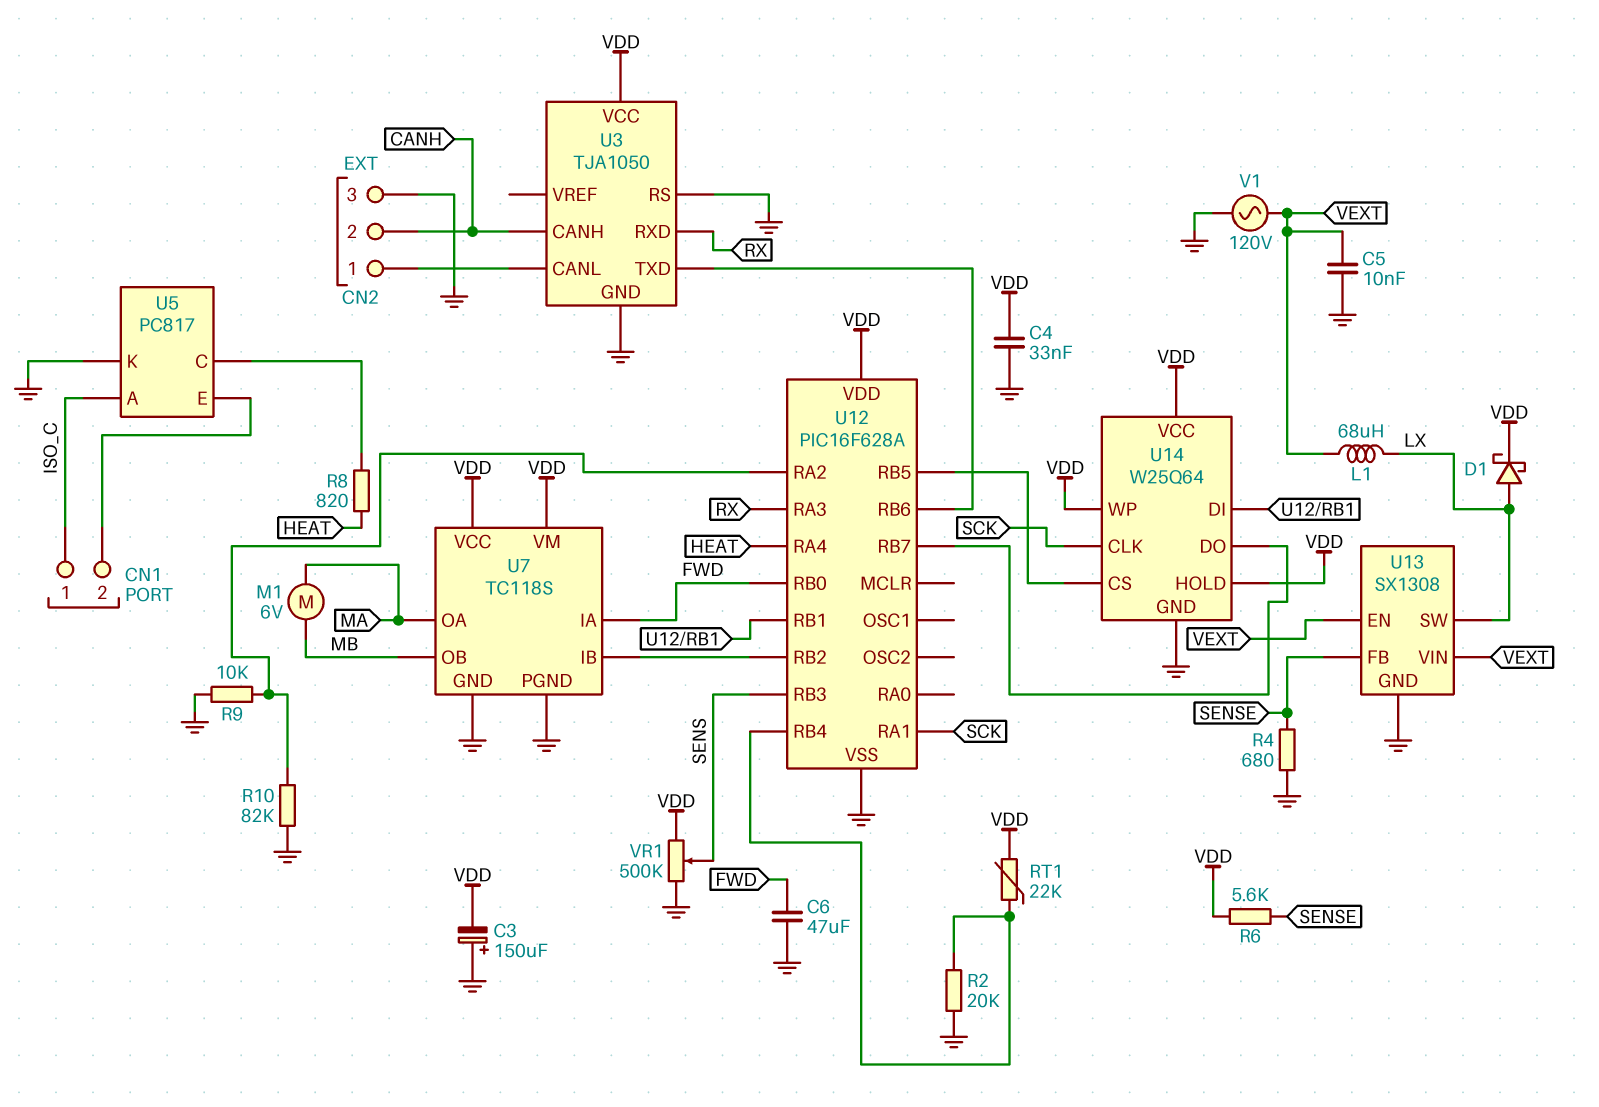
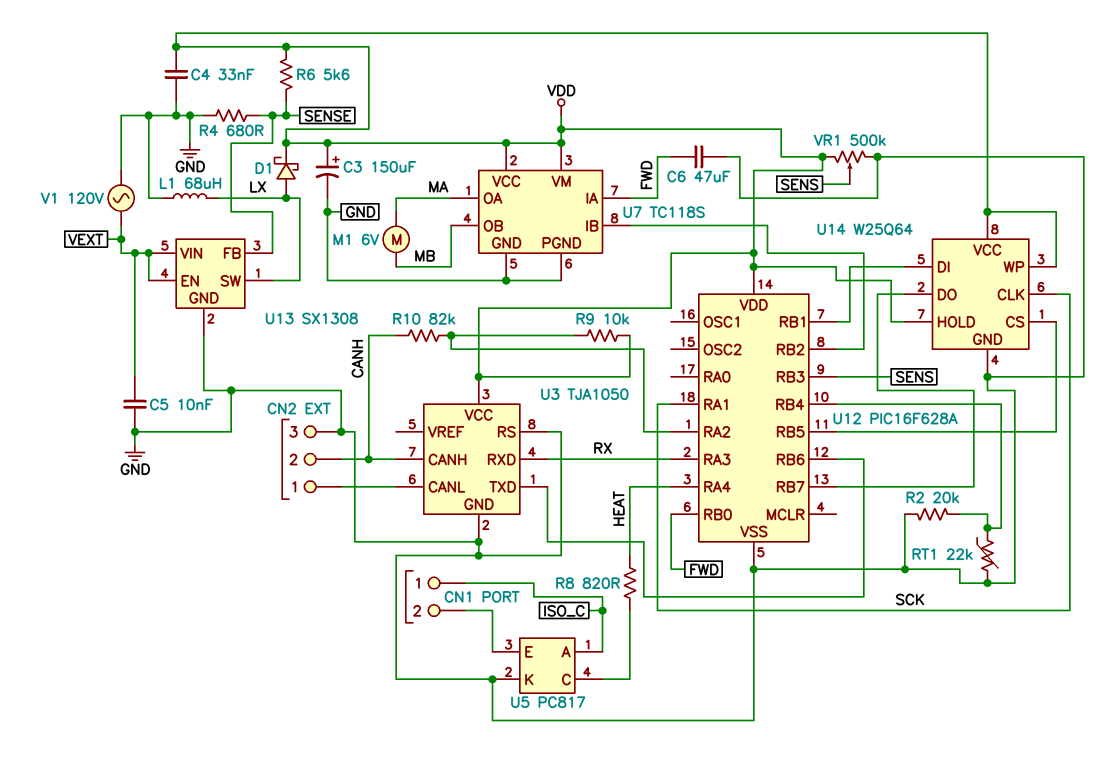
C3: 150uF (plus GND, minus VDD) -> 150uF (plus VDD, minus GND)
L1: 68uH (LX, VEXT) -> 68uH (GND, LX)
R9: 10k (GND, U12/RA2) -> 10k (U12/RA2, VDD)
R10: 82k (GND, U12/RA2) -> 82k (CANH, U12/RA2)
RT1: 22k (U12/RB4, VDD) -> 22k (GND, U12/RB4)

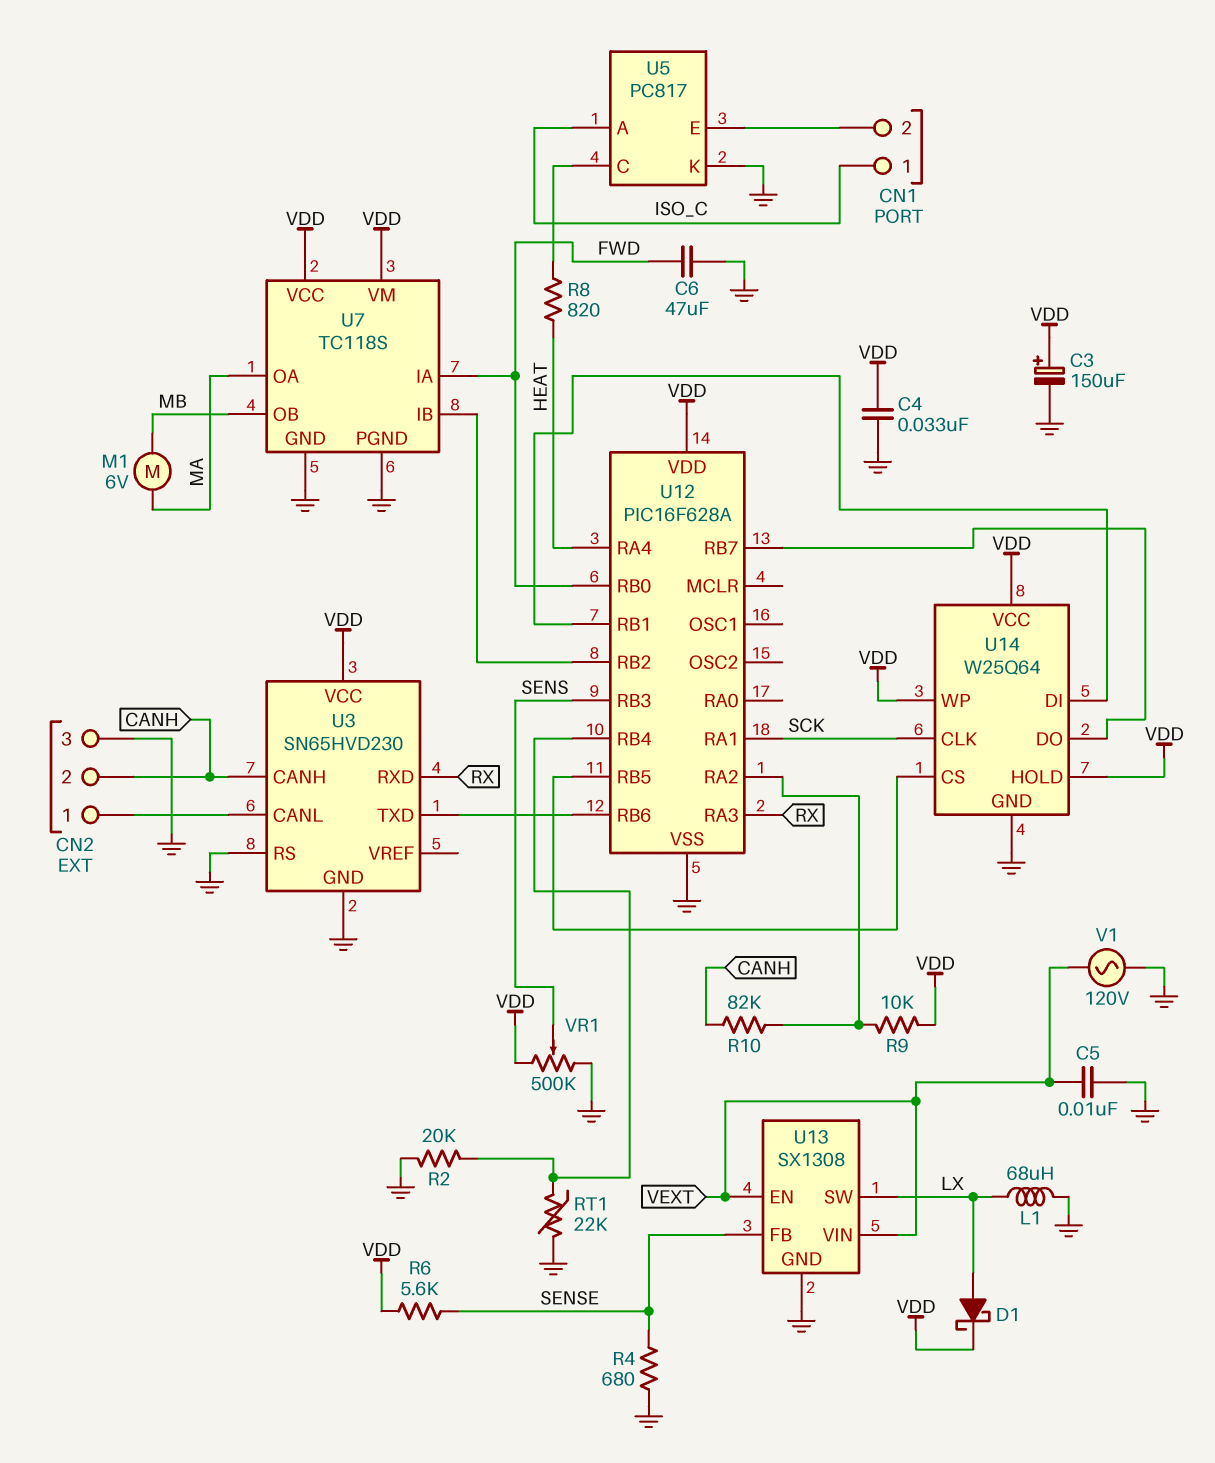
U3: TJA1050 -> SN65HVD230

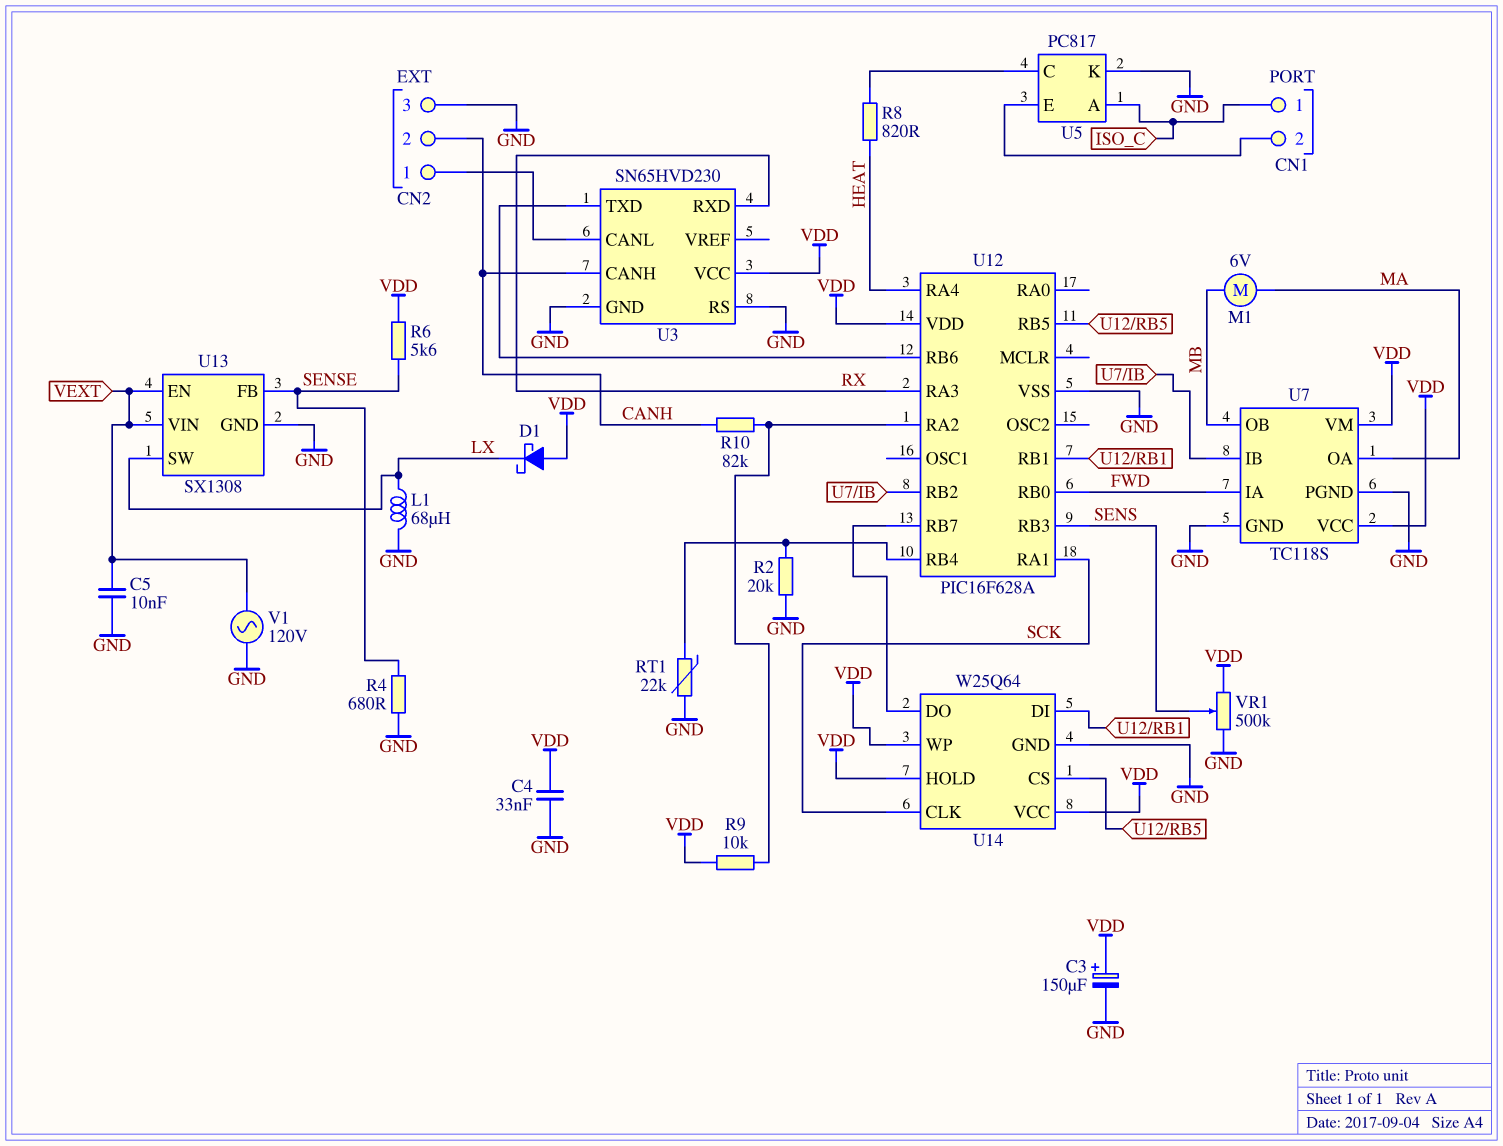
C6: 47uF (FWD, GND) -> none
D1: schottky (A LX, K VDD) -> schottky (A VDD, K LX)

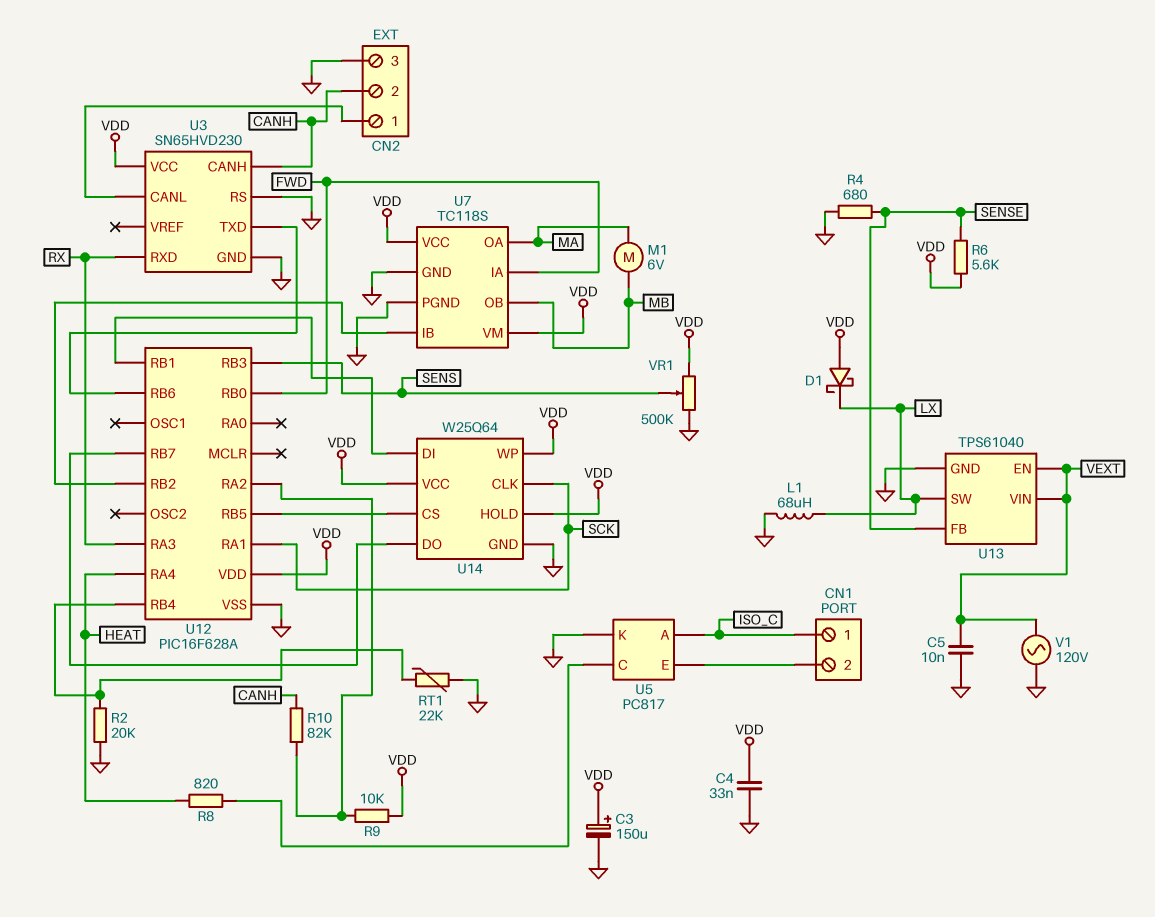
U13: SX1308 -> TPS61040

